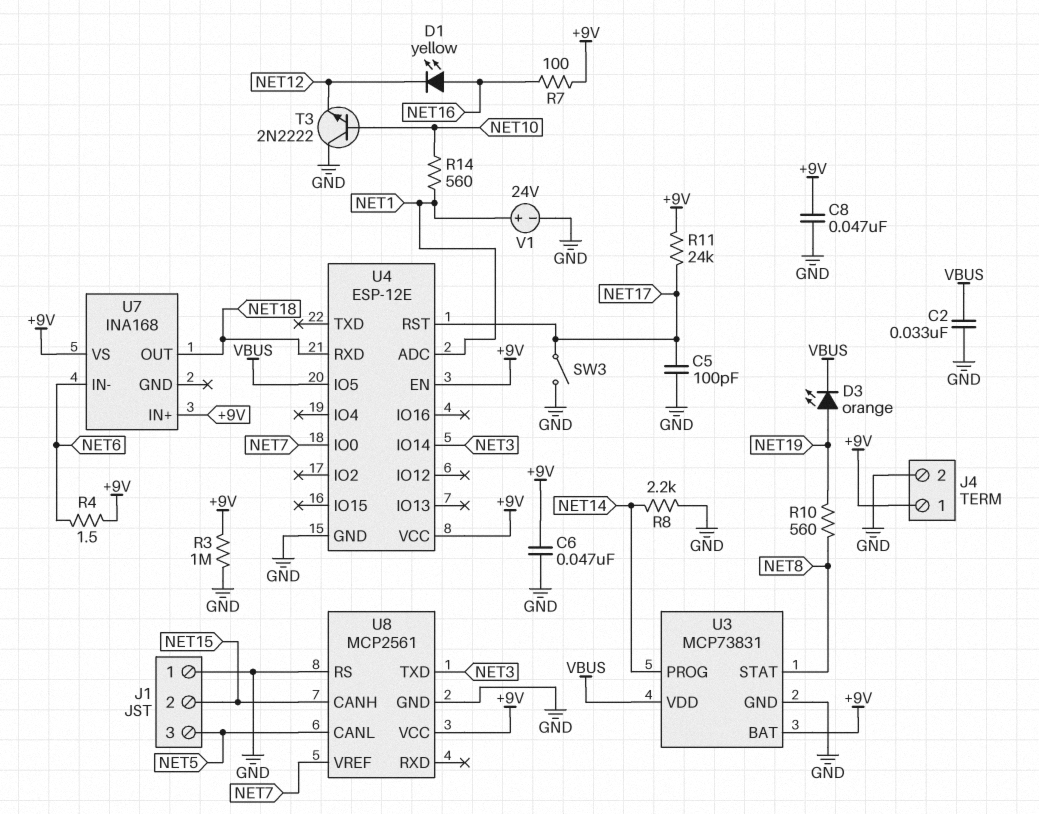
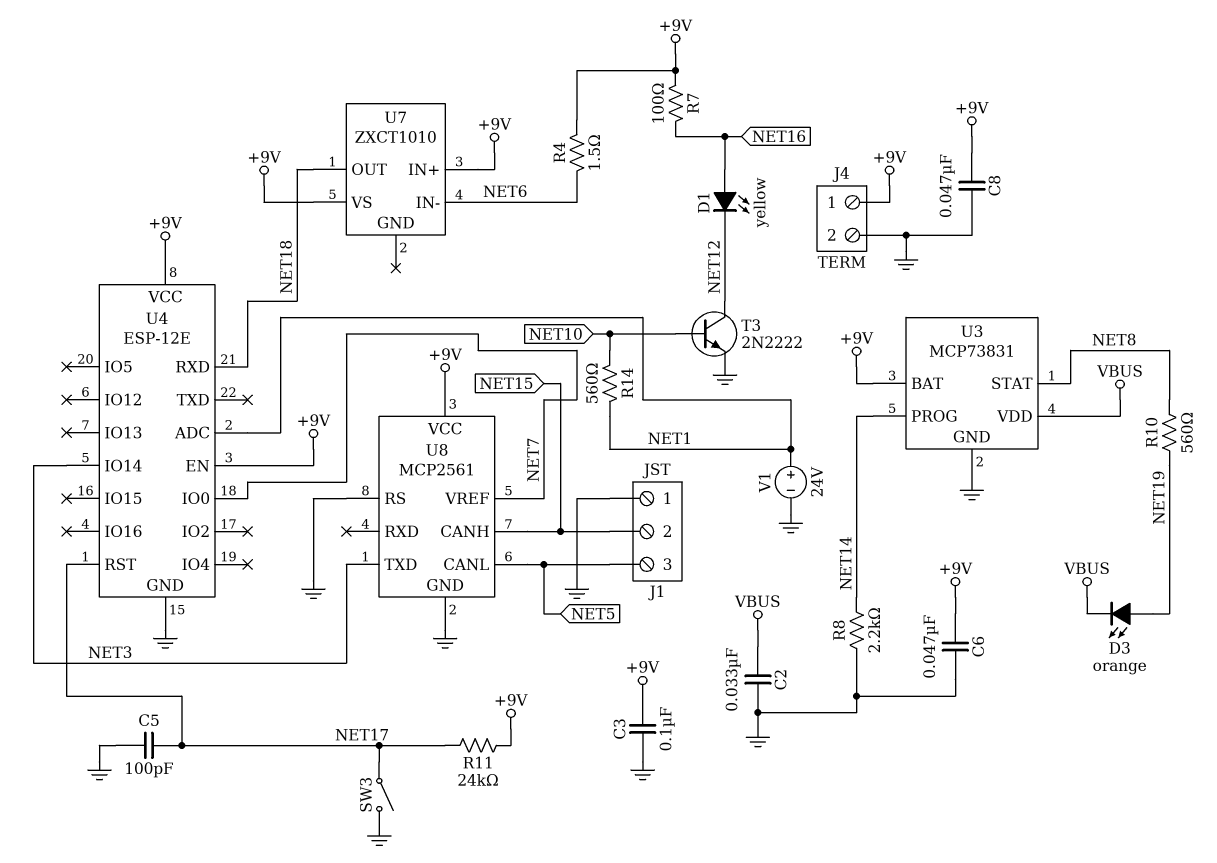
C3: none -> 100nF (+9V, GND)
R3: 1M (+9V, GND) -> none
T3: NPN 2N2222 (B NET10, C GND, E NET12) -> NPN 2N2222 (B NET10, C NET12, E GND)
U4 pin IO5: VBUS -> none
U7: INA168 -> ZXCT1010

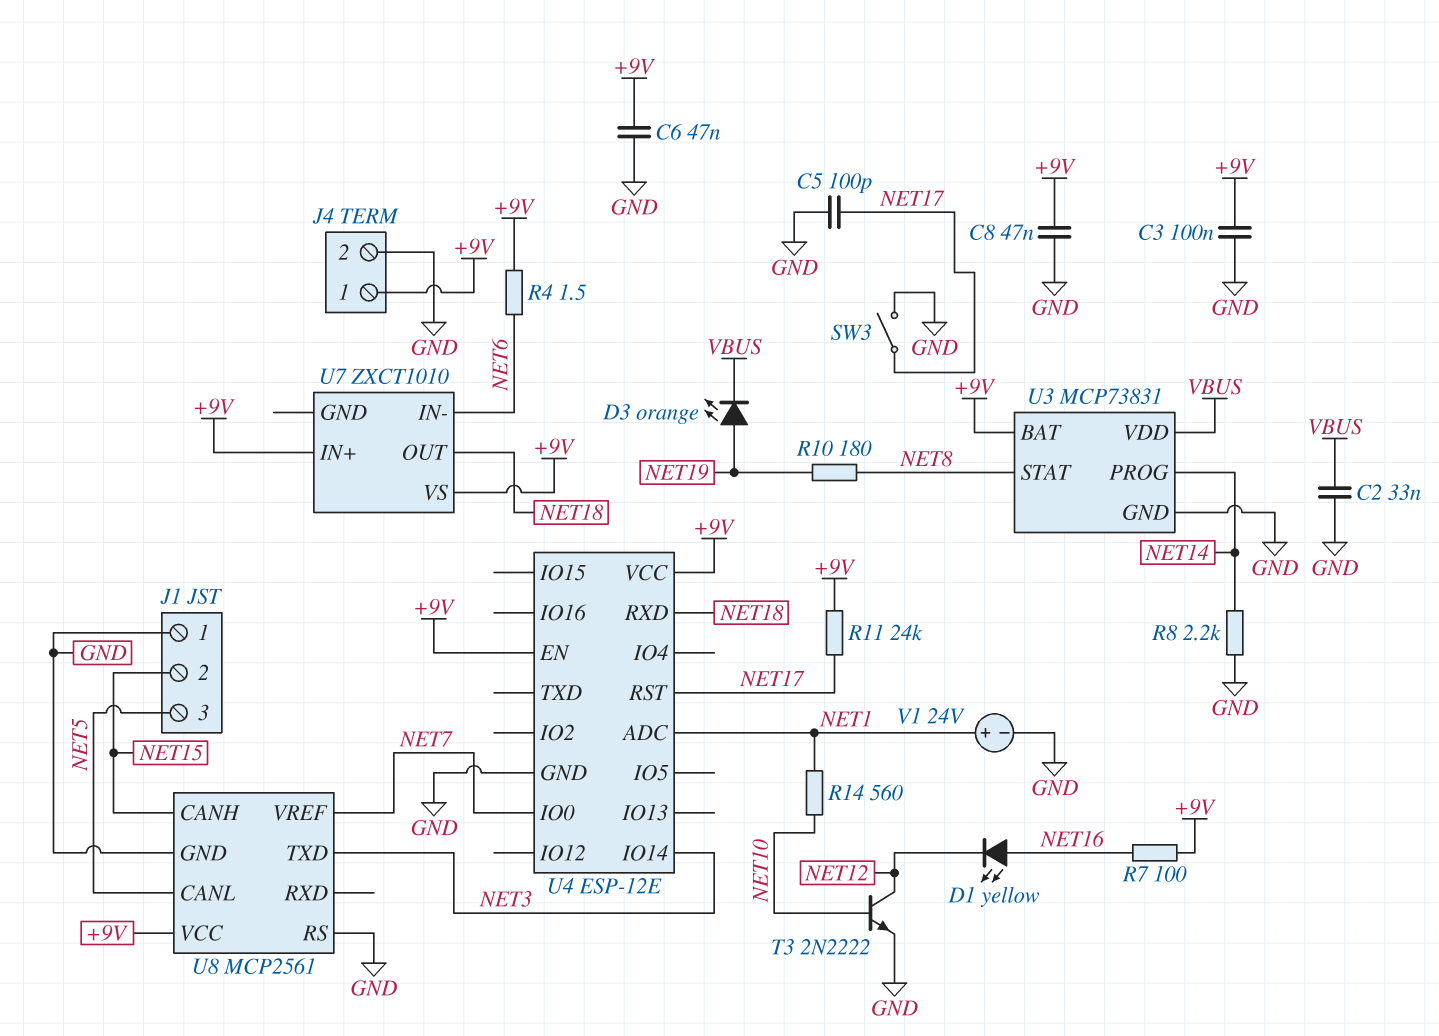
R10: 560 (NET8, NET19) -> 180 (NET8, NET19)

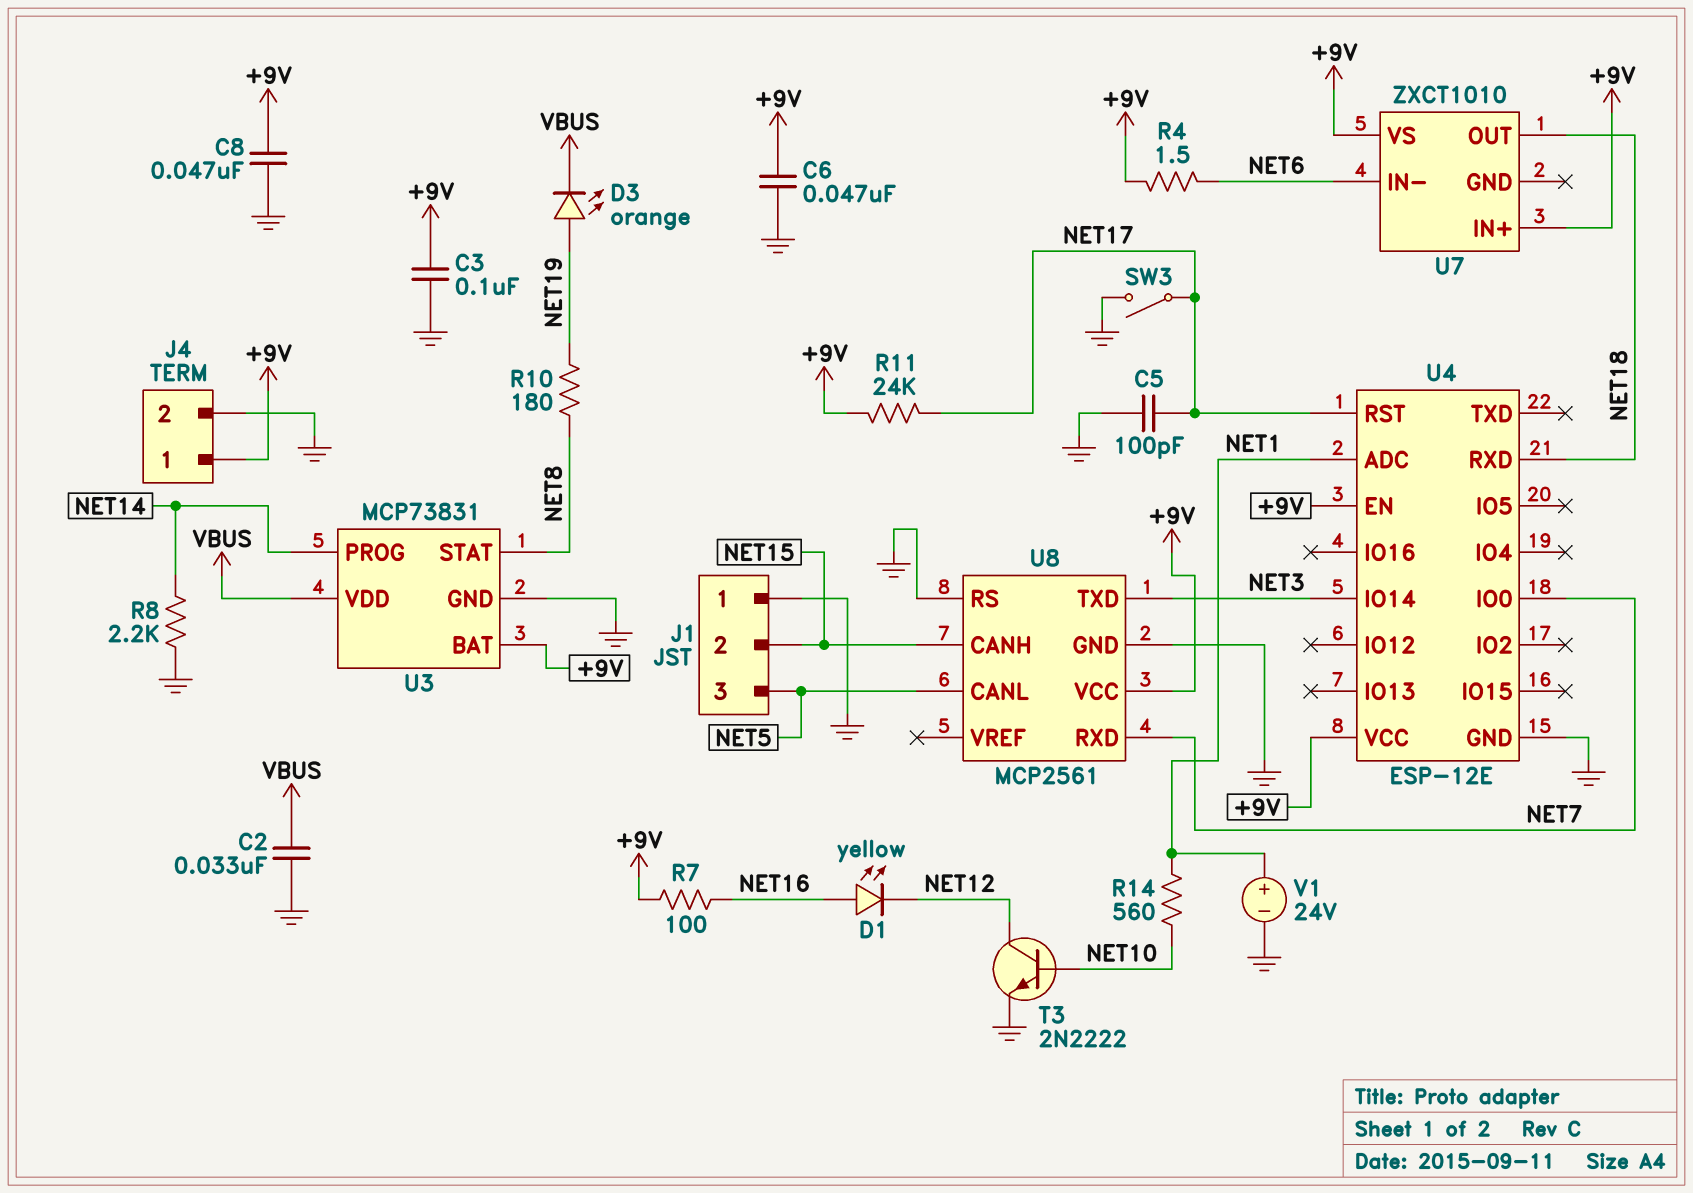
U8 pin RXD: none -> NET7
U8 pin VREF: NET7 -> none

